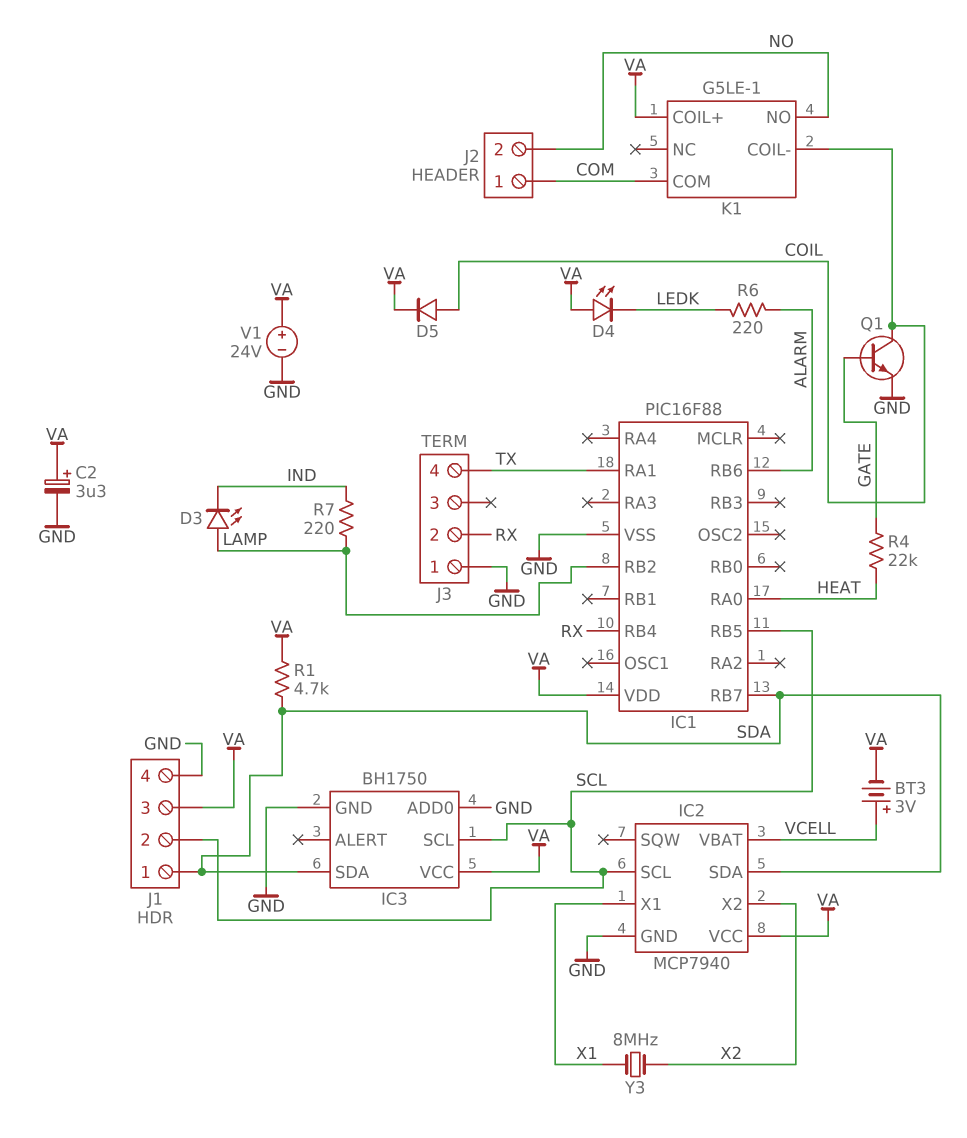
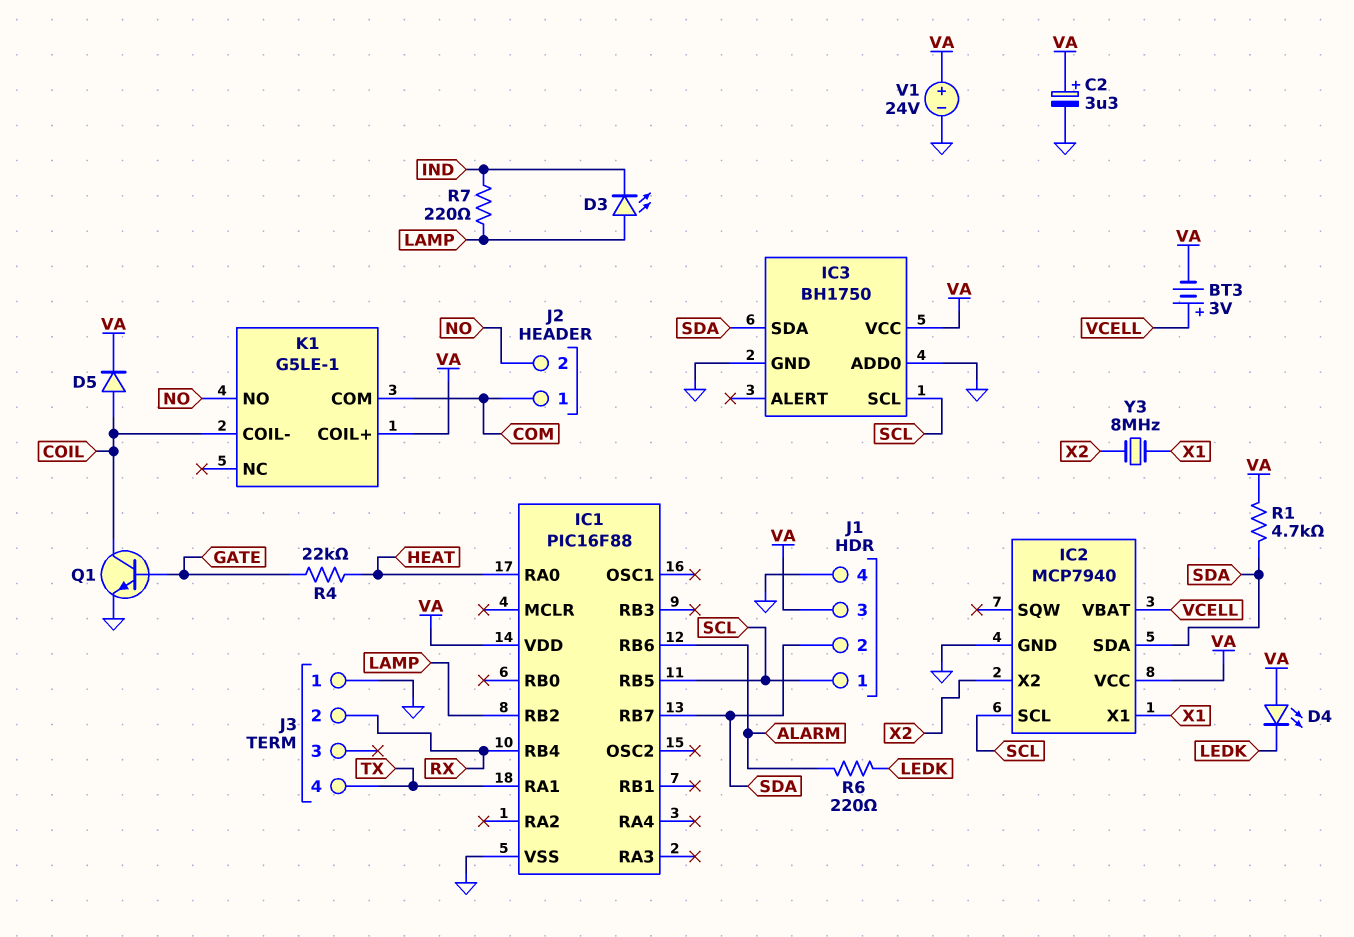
J1 pin 1: SDA -> SCL
J1 pin 2: SCL -> SDA

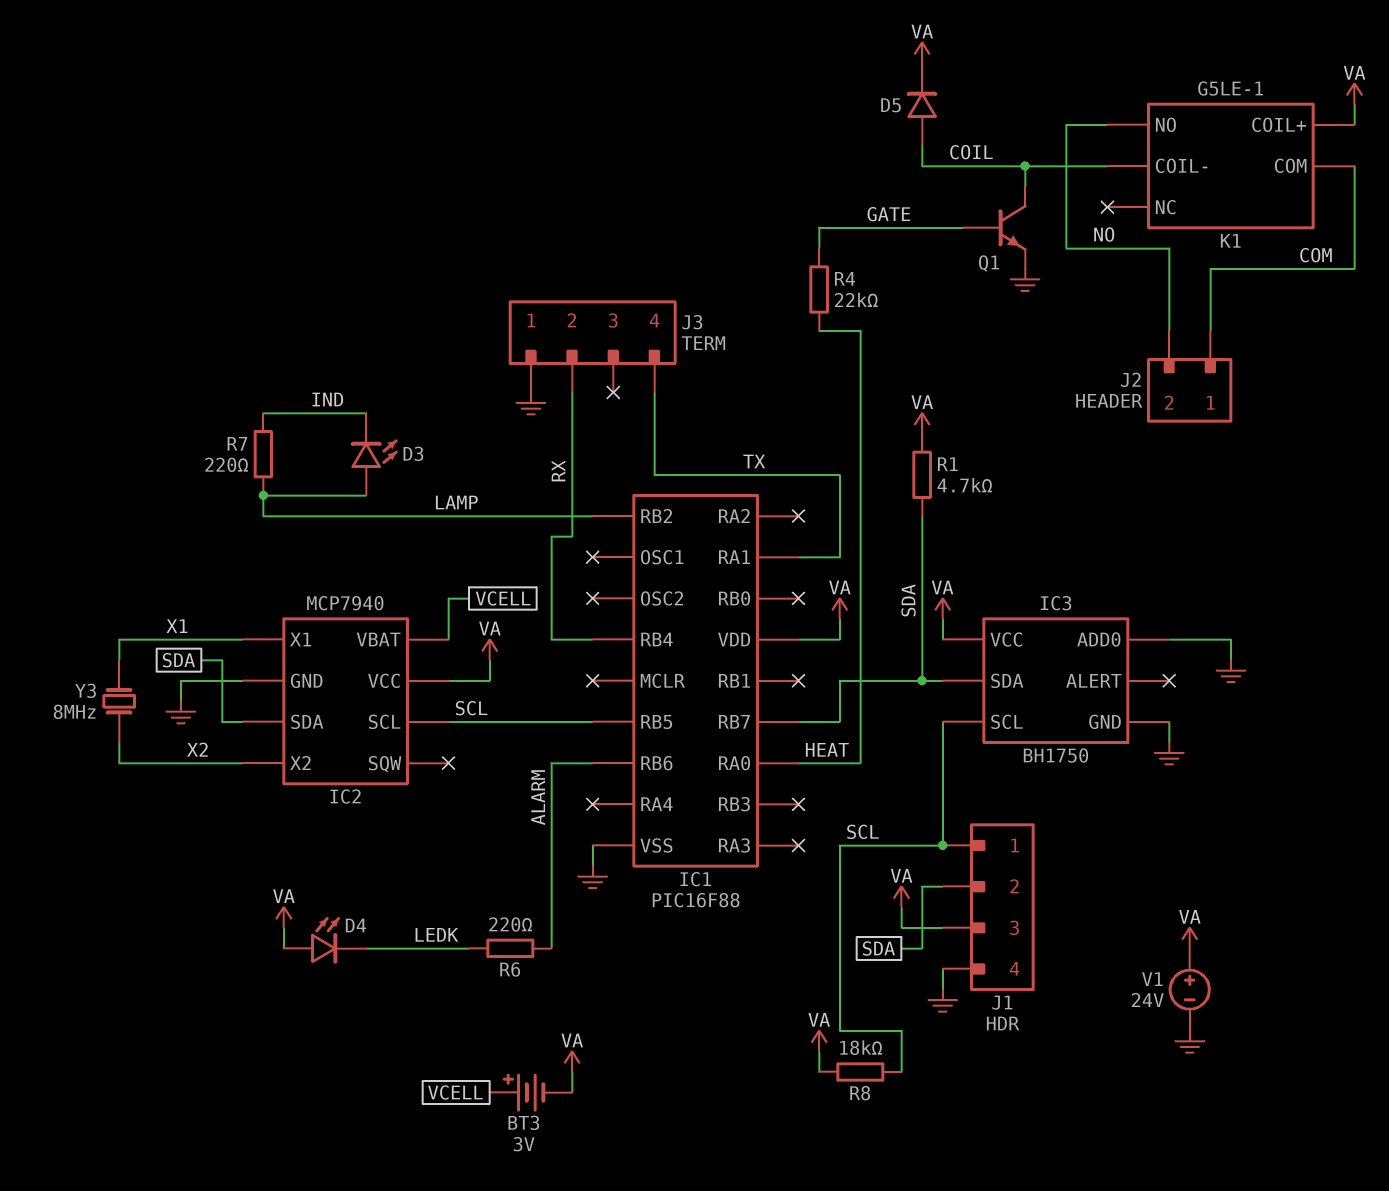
C2: 3.3uF (plus VA, minus GND) -> none
R8: none -> 18k (SCL, VA)

